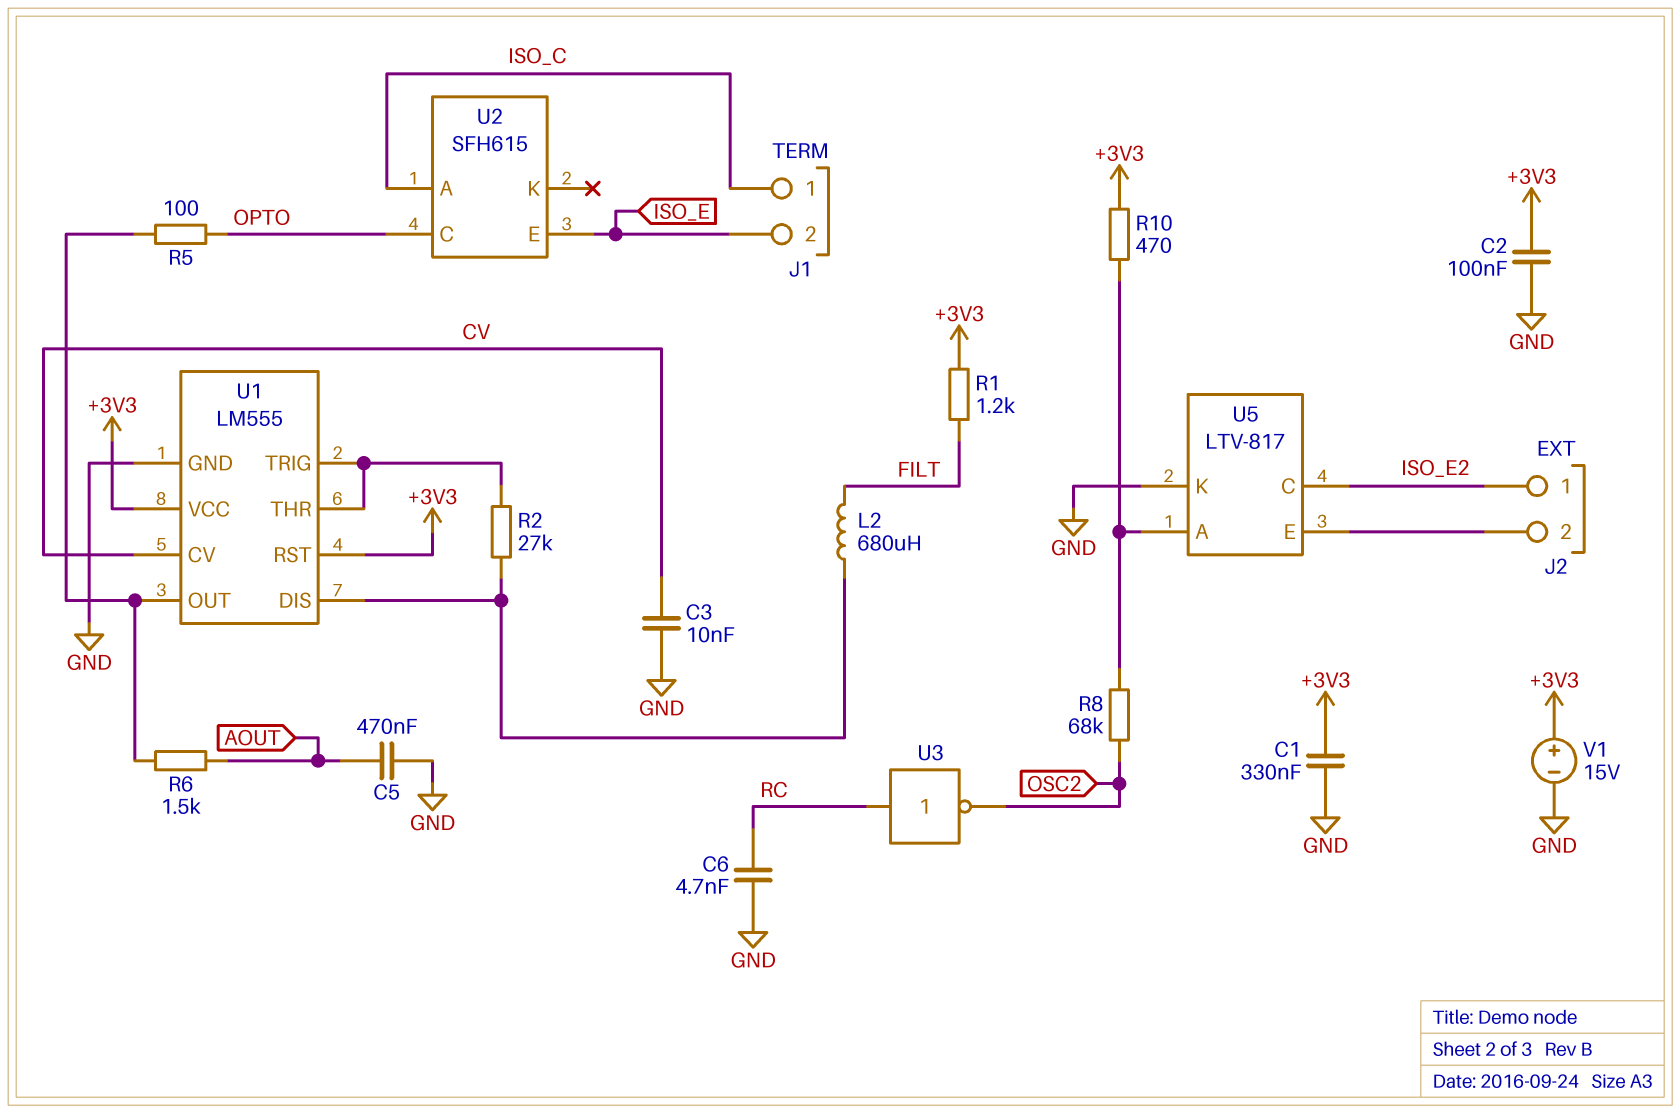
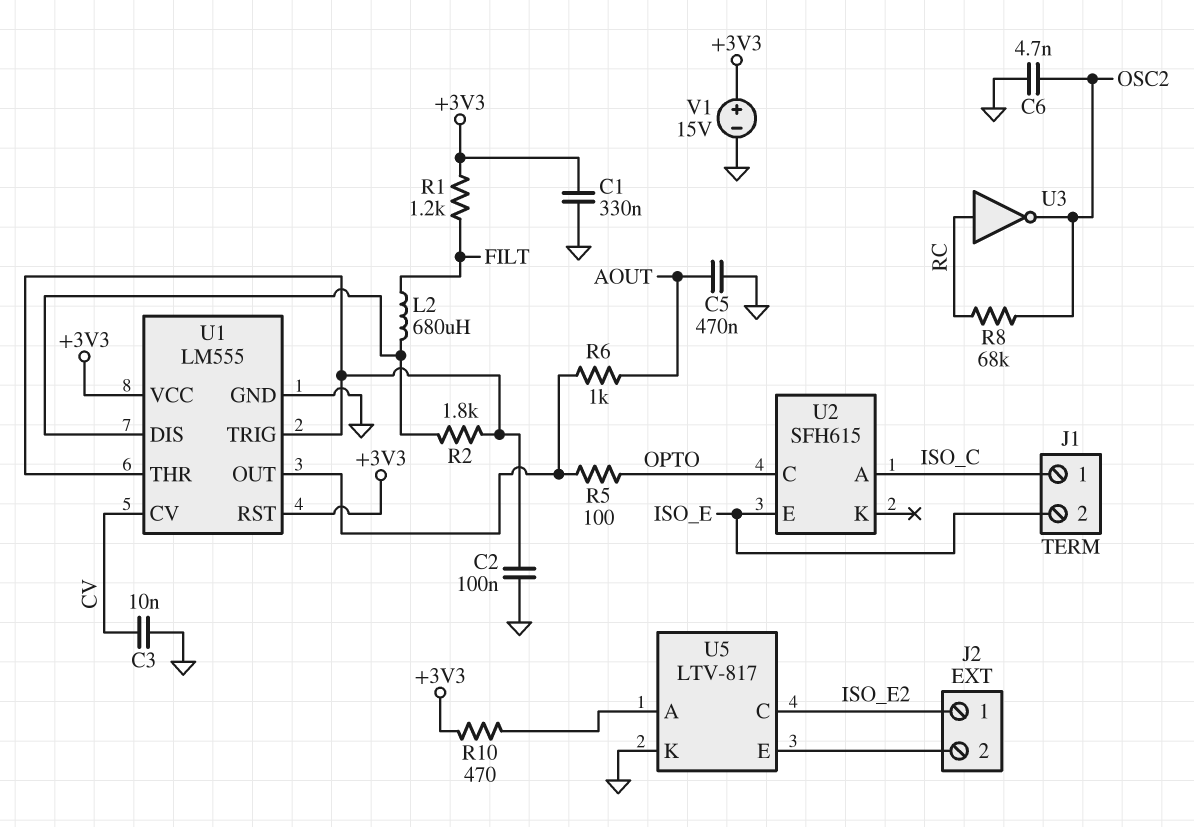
C2: 100nF (+3V3, GND) -> 100nF (GND, U1/THR)
C6: 4.7nF (GND, RC) -> 4.7nF (GND, OSC2)
R2: 27k (U1/DIS, U1/THR) -> 1.8k (U1/DIS, U1/THR)
R6: 1.5k (AOUT, U1/OUT) -> 1k (AOUT, U1/OUT)
R8: 68k (OSC2, U5/A) -> 68k (OSC2, RC)

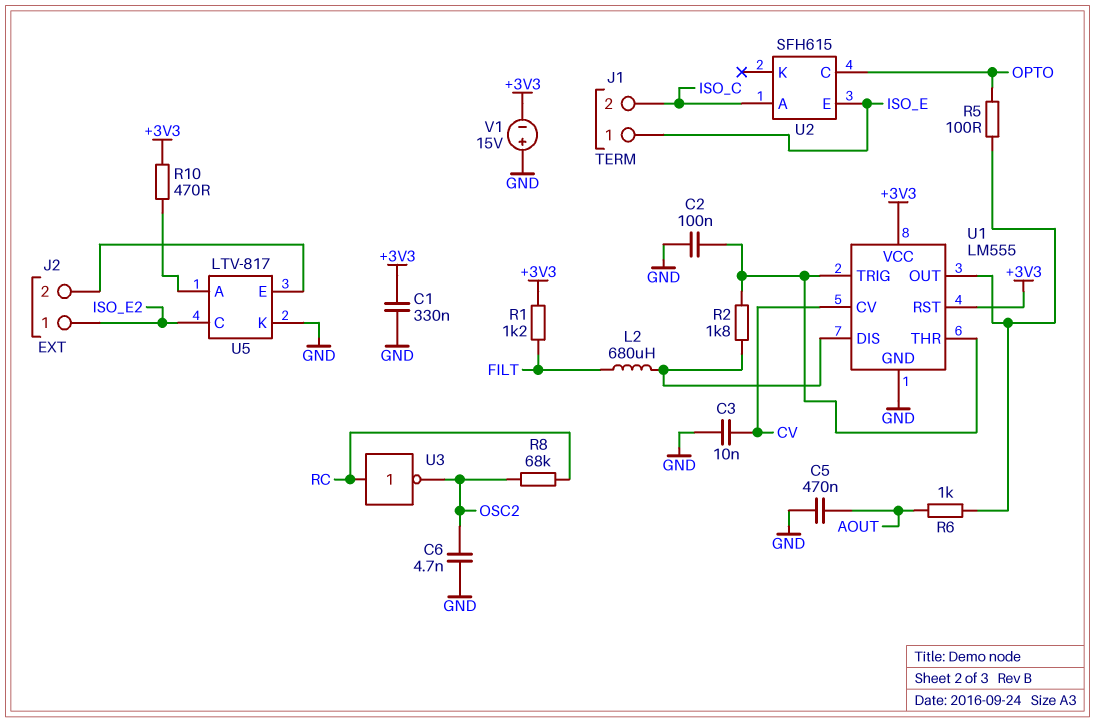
J1 pin 1: ISO_C -> ISO_E
J1 pin 2: ISO_E -> ISO_C
V1: 15V (plus +3V3, minus GND) -> 15V (plus GND, minus +3V3)

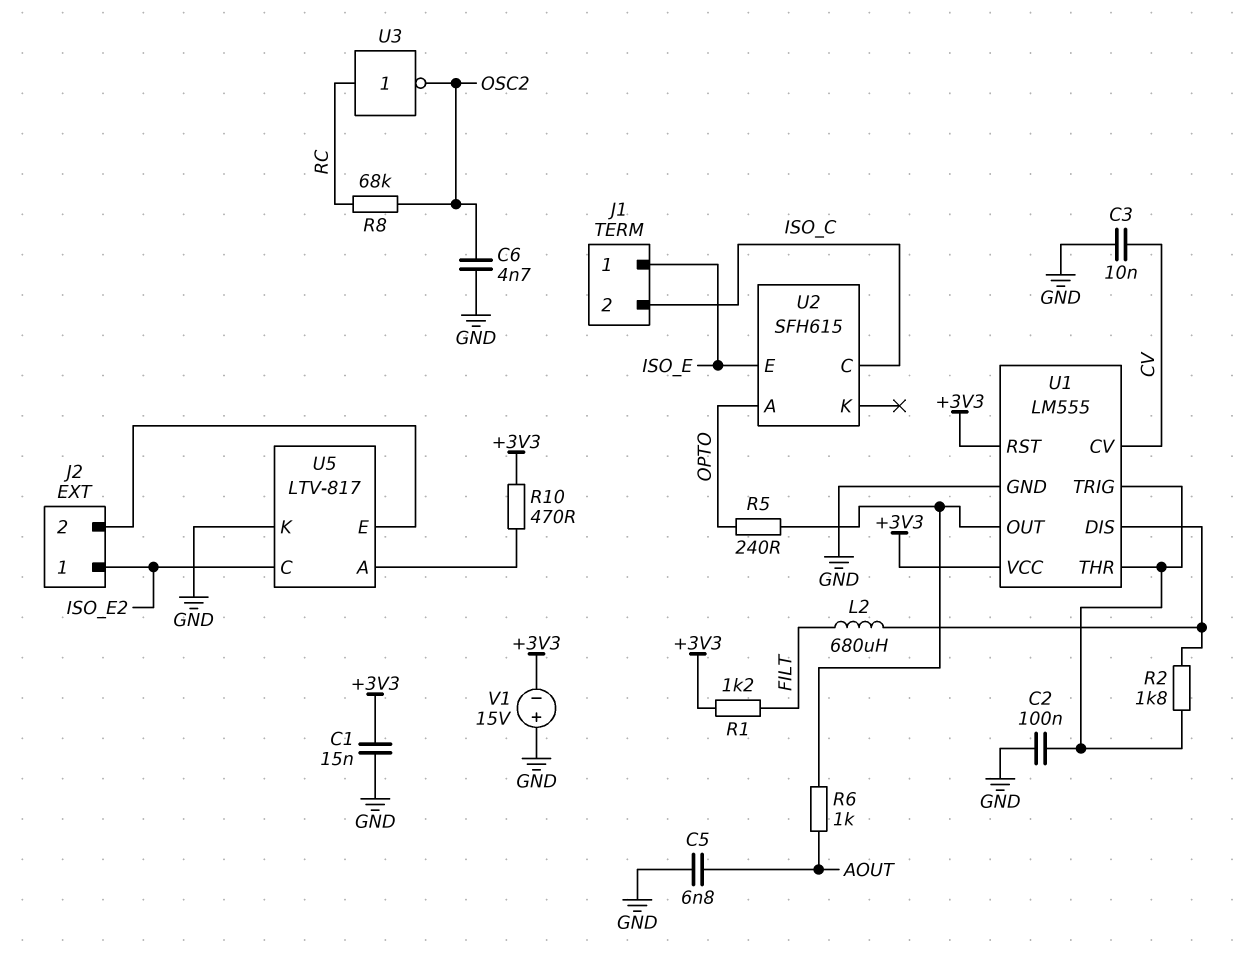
C1: 330nF (+3V3, GND) -> 15nF (+3V3, GND)
C5: 470nF (AOUT, GND) -> 6.8nF (AOUT, GND)
R5: 100 (OPTO, U1/OUT) -> 240 (OPTO, U1/OUT)
U2 pin A: ISO_C -> OPTO
U2 pin C: OPTO -> ISO_C

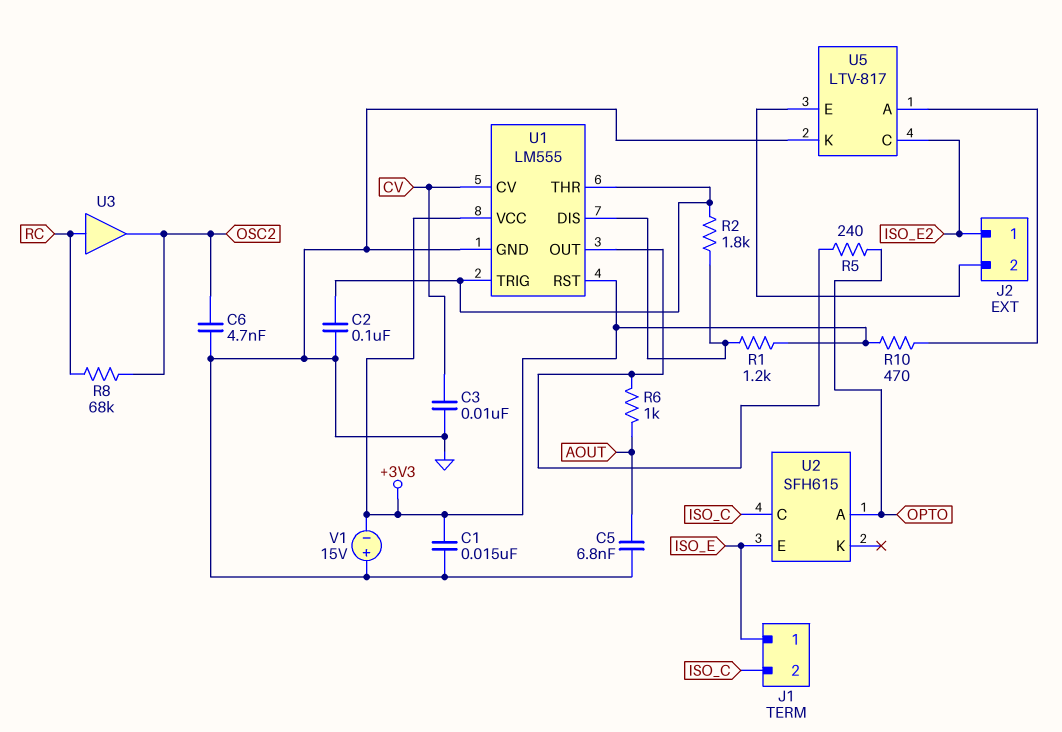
L2: 680uH (FILT, U1/DIS) -> none
R1: 1.2k (+3V3, FILT) -> 1.2k (+3V3, U1/DIS)
U3: NOT (in RC, out OSC2) -> buffer (in RC, out OSC2)

